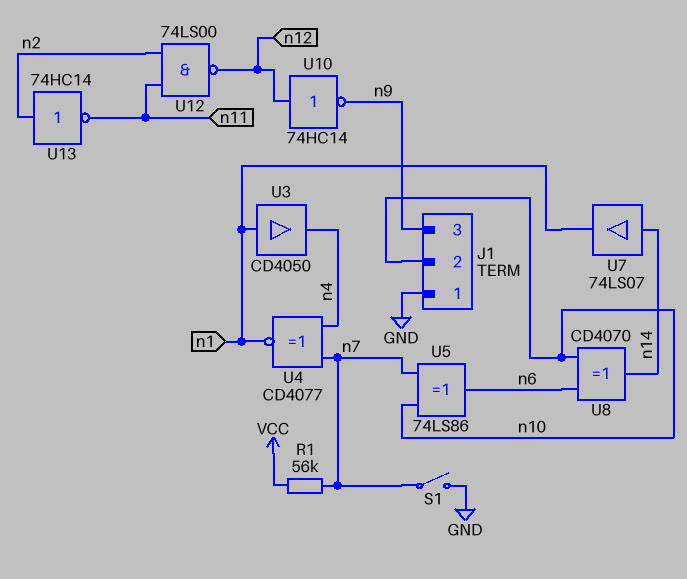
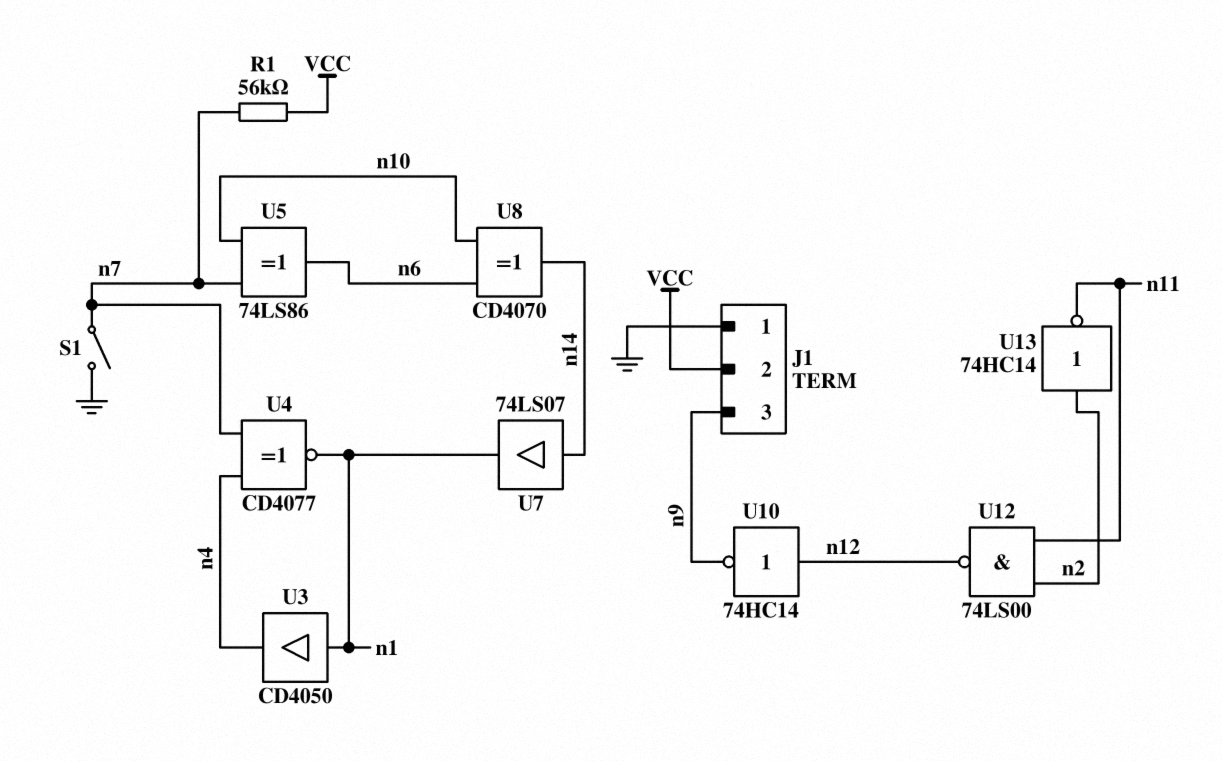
J1 pin 2: n10 -> VCC

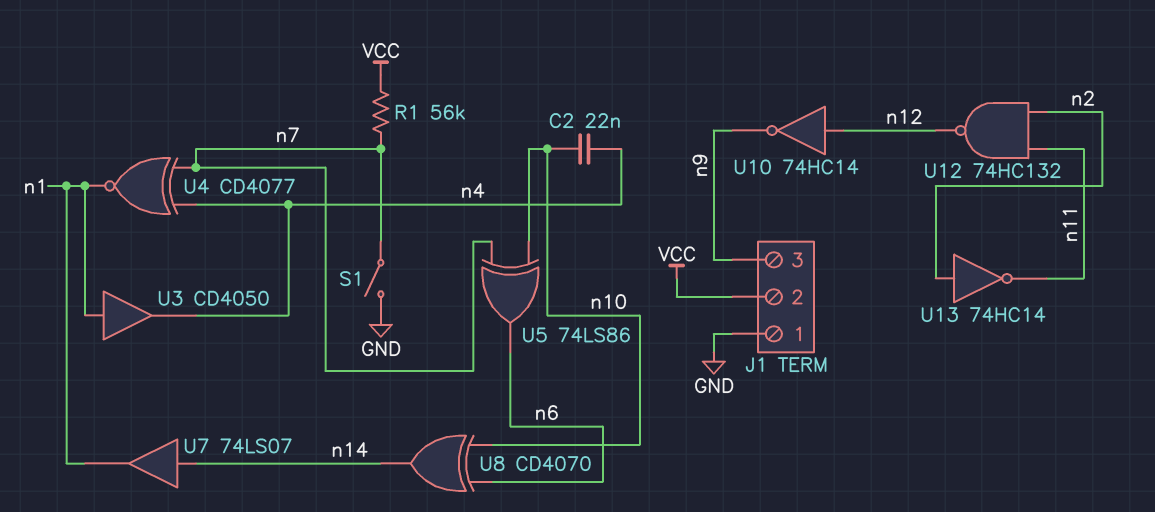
C2: none -> 22nF (n4, n10)
U12: NAND 74LS00 (in n2, in n11, out n12) -> NAND 74HC132 (in n2, in n11, out n12)

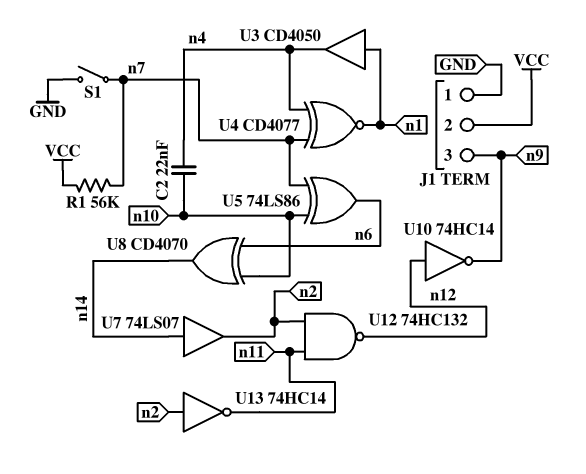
U7: buffer 74LS07 (in n14, out n1) -> buffer 74LS07 (in n14, out n2)

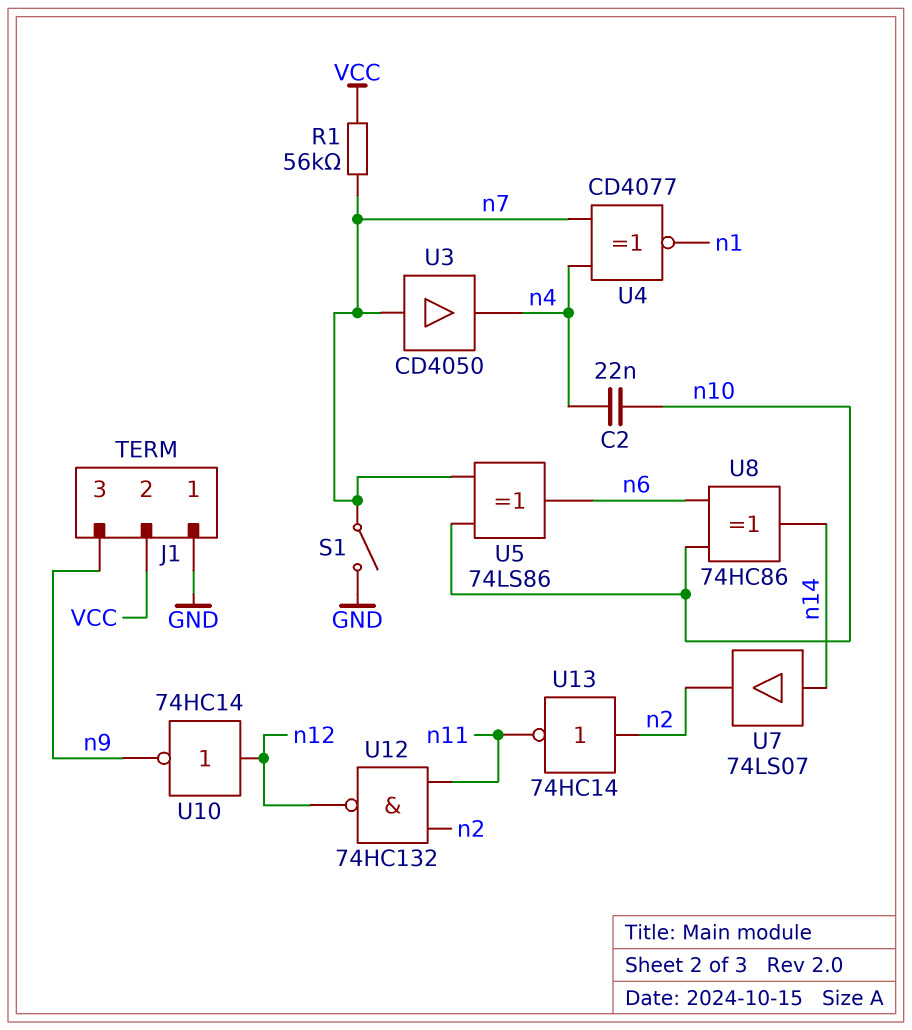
U3: buffer CD4050 (in n1, out n4) -> buffer CD4050 (in n7, out n4)
U8: XOR CD4070 (in n6, in n10, out n14) -> XOR 74HC86 (in n6, in n10, out n14)

